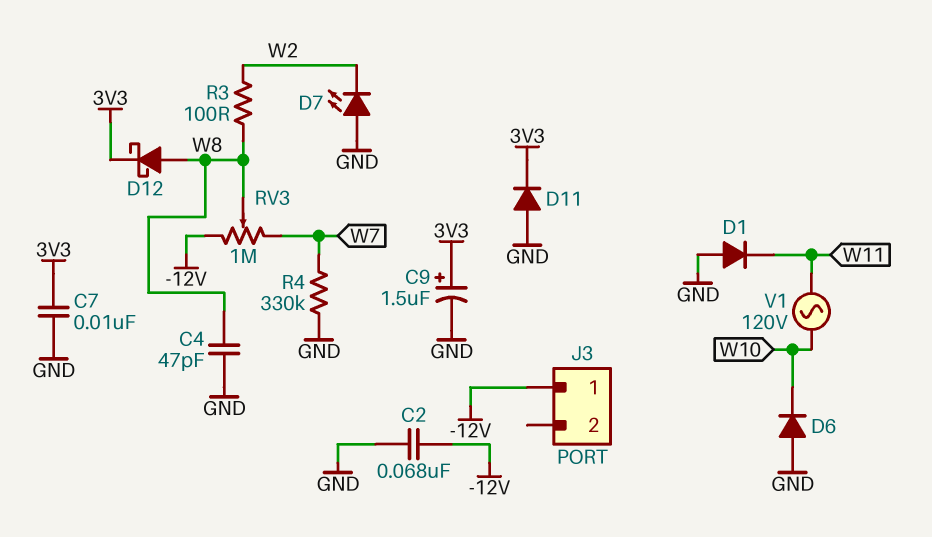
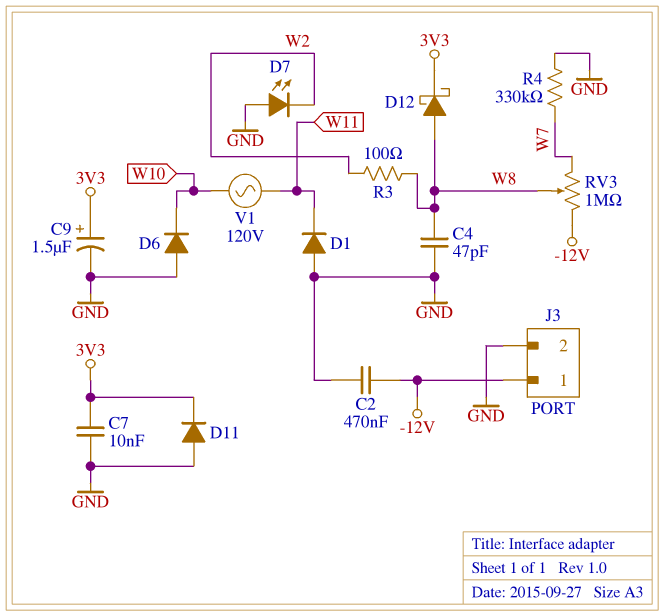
C2: 68nF (-12V, GND) -> 470nF (-12V, GND)
J3 pin 2: none -> GND

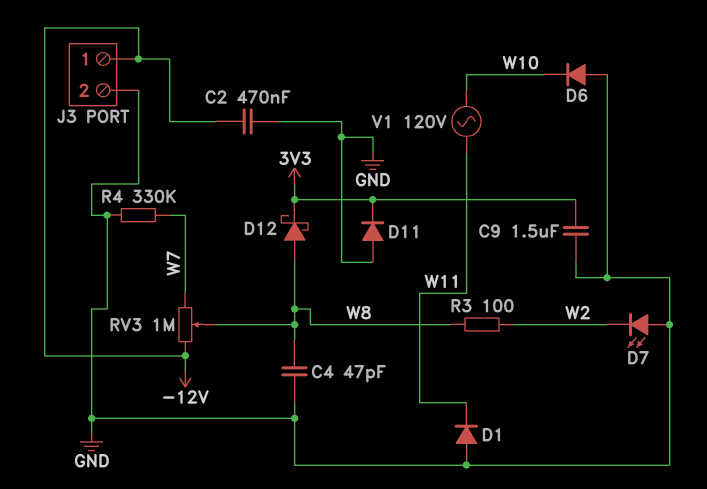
C7: 10nF (3V3, GND) -> none
C9: 1.5uF (plus 3V3, minus GND) -> 1.5uF (3V3, GND)

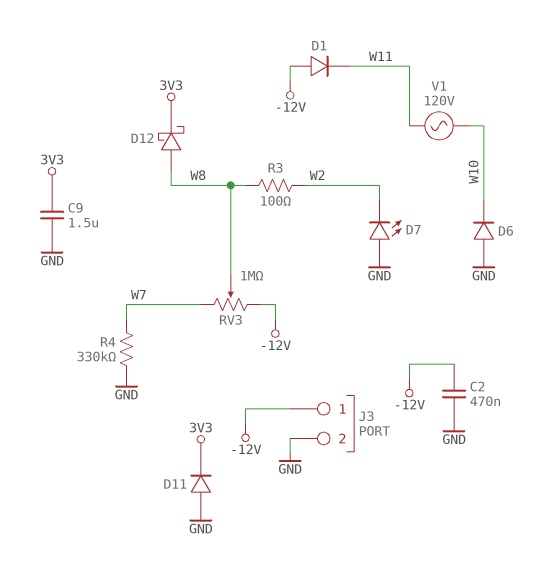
C4: 47pF (GND, W8) -> none
D1: diode (A GND, K W11) -> diode (A -12V, K W11)

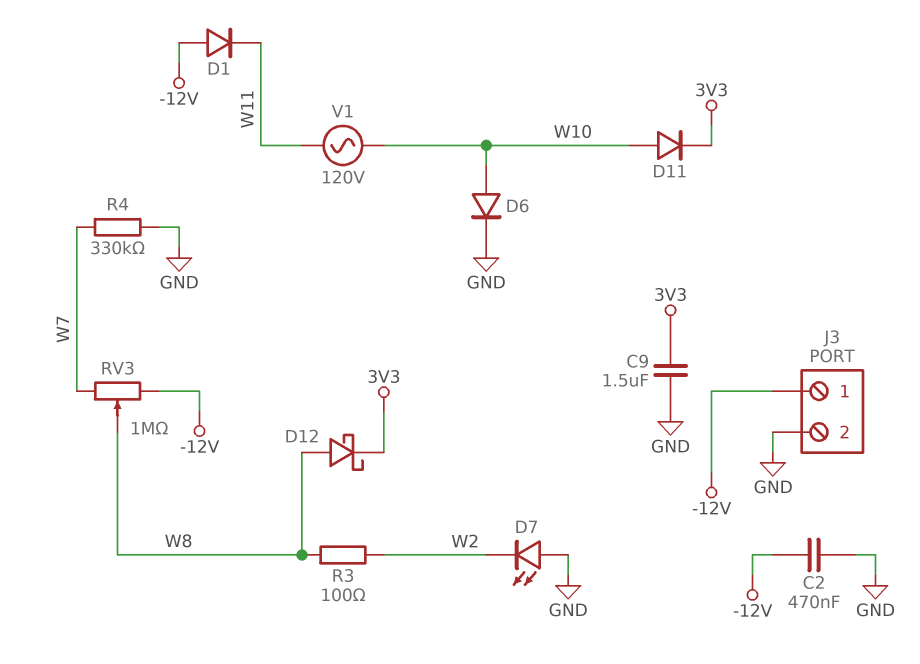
D6: diode (A GND, K W10) -> diode (A W10, K GND)
D11: diode (A GND, K 3V3) -> diode (A W10, K 3V3)

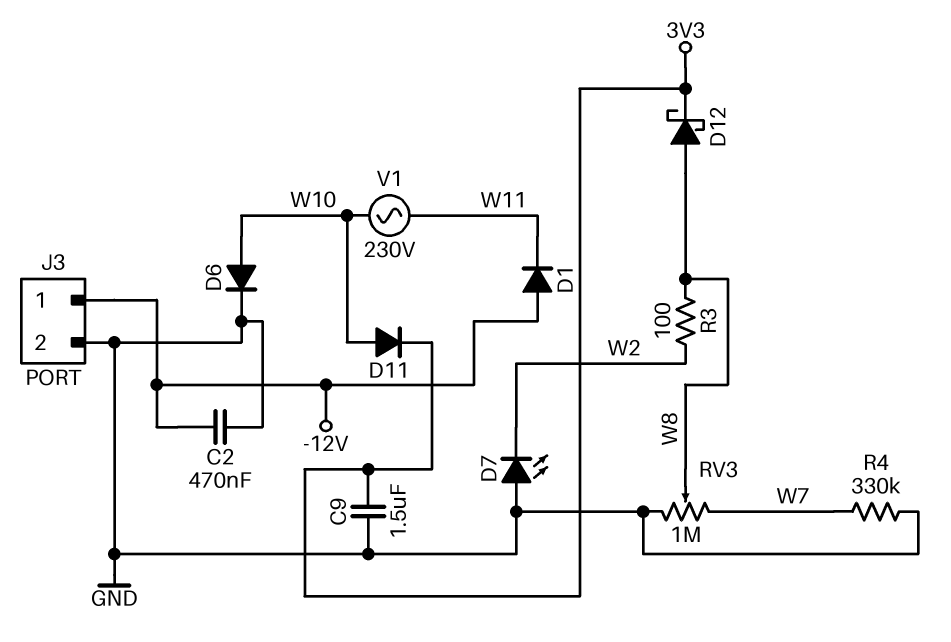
RV3: 1M (-12V, W7, wiper W8) -> 1M (GND, W7, wiper W8)
V1: AC 120V (W10, W11) -> AC 230V (W10, W11)

